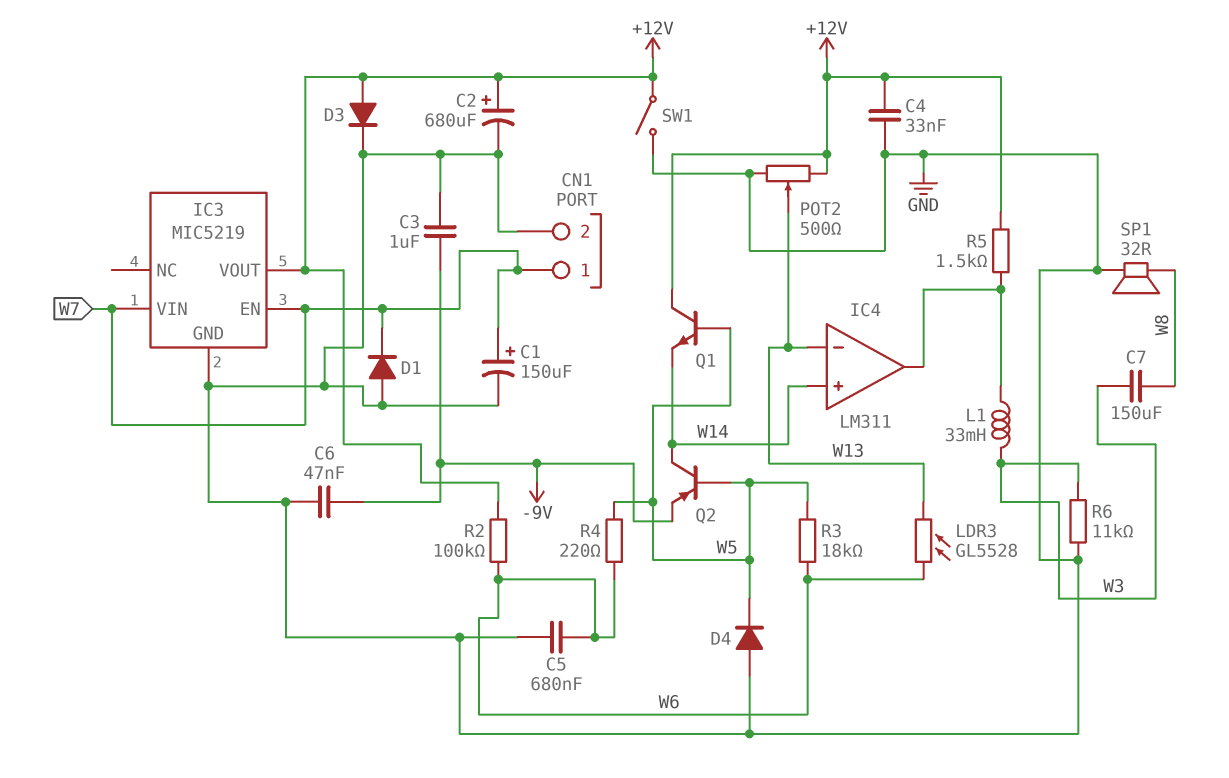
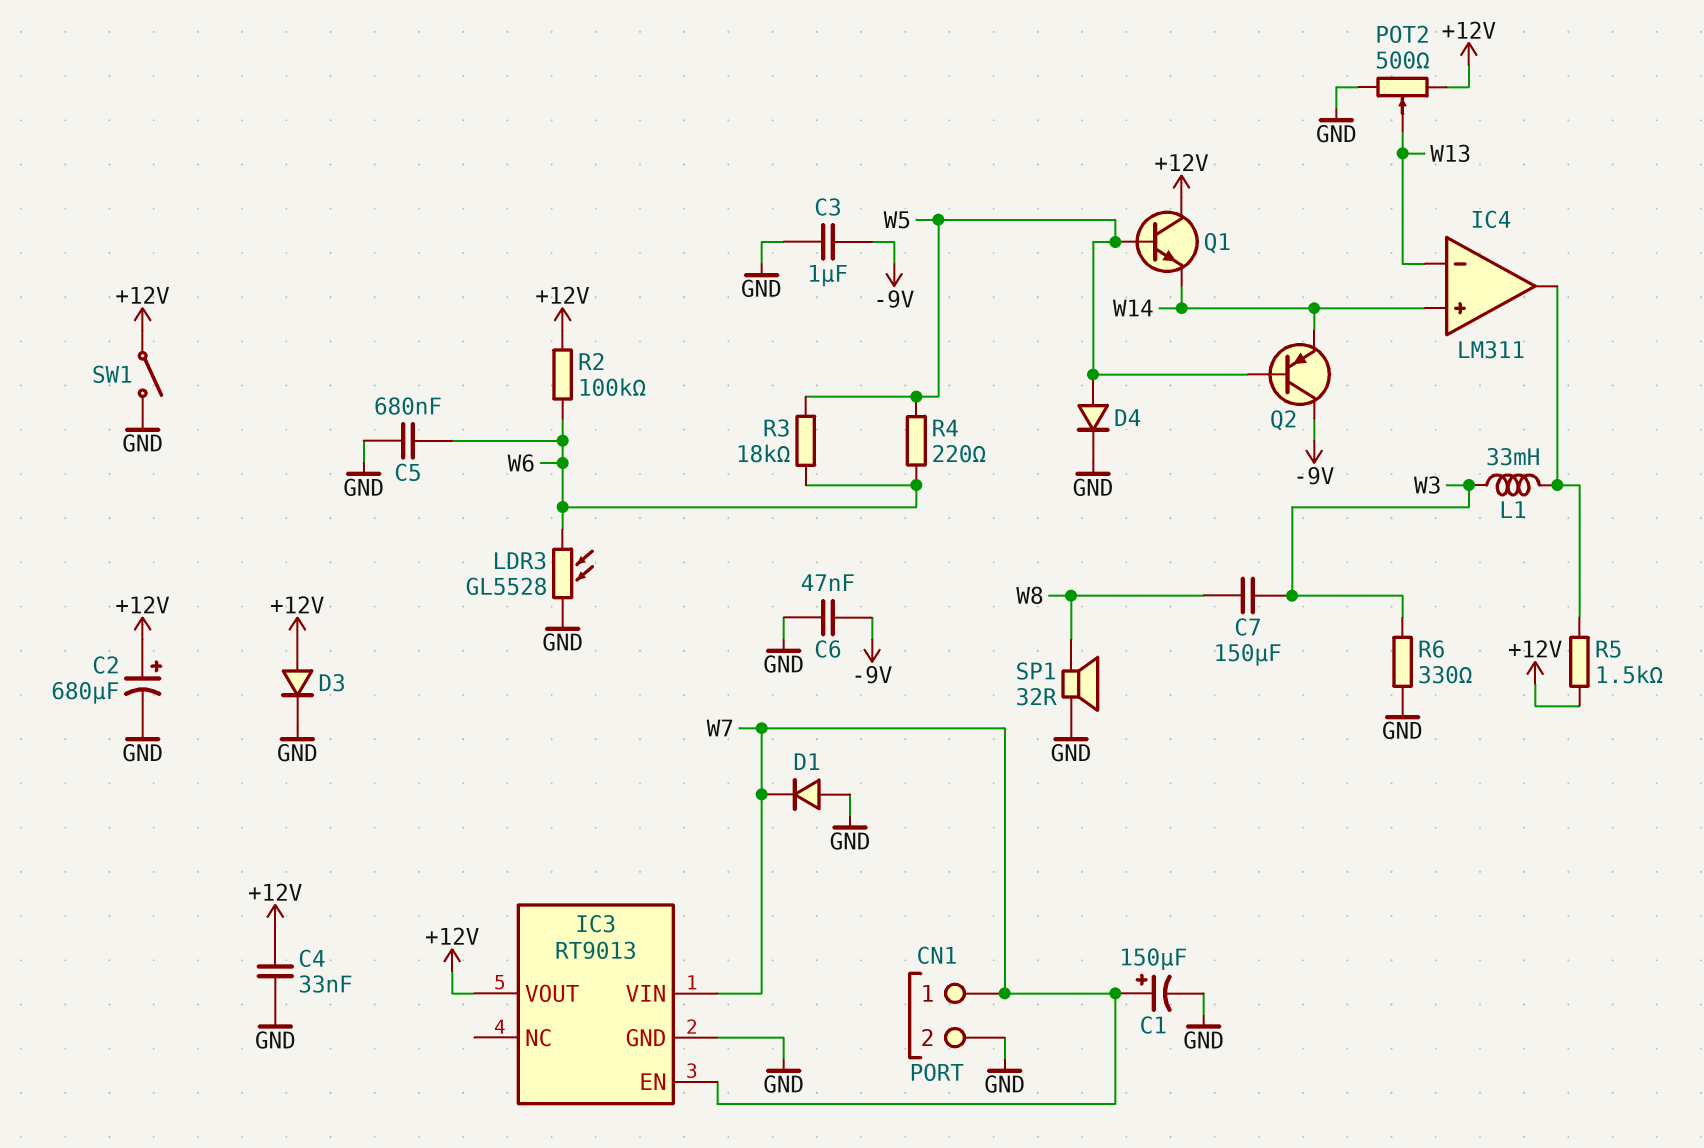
D4: diode (A GND, K W5) -> diode (A W5, K GND)
IC3: MIC5219 -> RT9013
LDR3: GL5528 (W6, W13) -> GL5528 (GND, W6)
Q2: PNP (B W5, C W14, E -9V) -> PNP (B W5, C -9V, E W14)
R6: 11k (GND, W3) -> 330 (GND, W3)

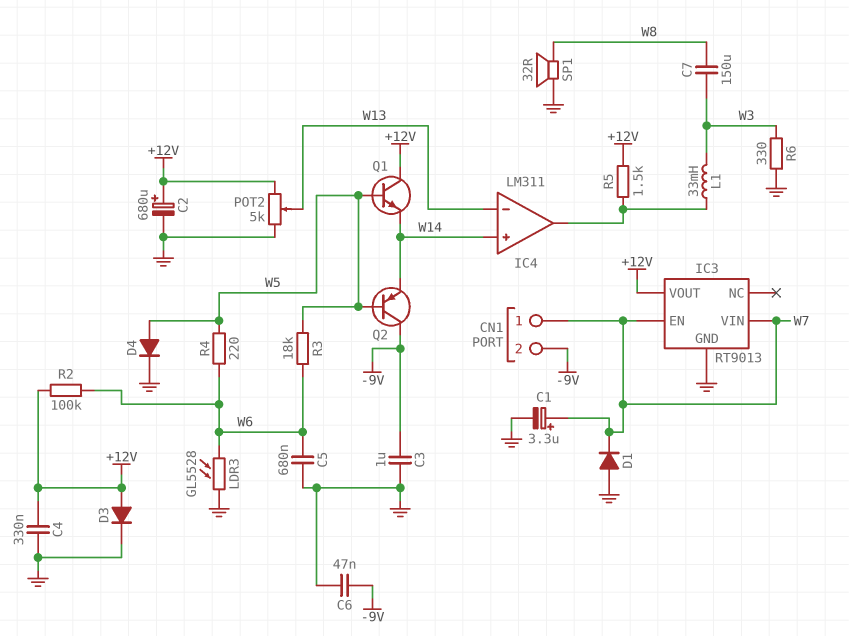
C1: 150uF (plus W7, minus GND) -> 3.3uF (plus W7, minus GND)
C4: 33nF (+12V, GND) -> 330nF (+12V, GND)
CN1 pin 2: GND -> -9V
POT2: 500 (+12V, GND, wiper W13) -> 5k (+12V, GND, wiper W13)
SW1: switch (+12V, GND) -> none

